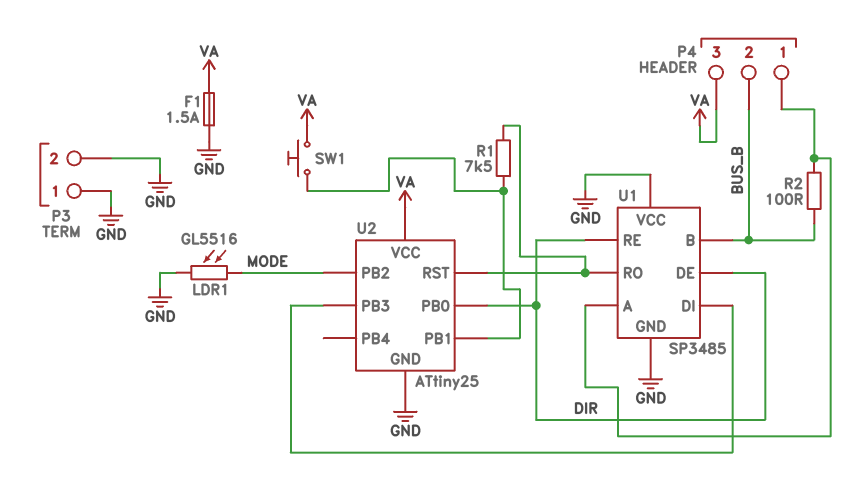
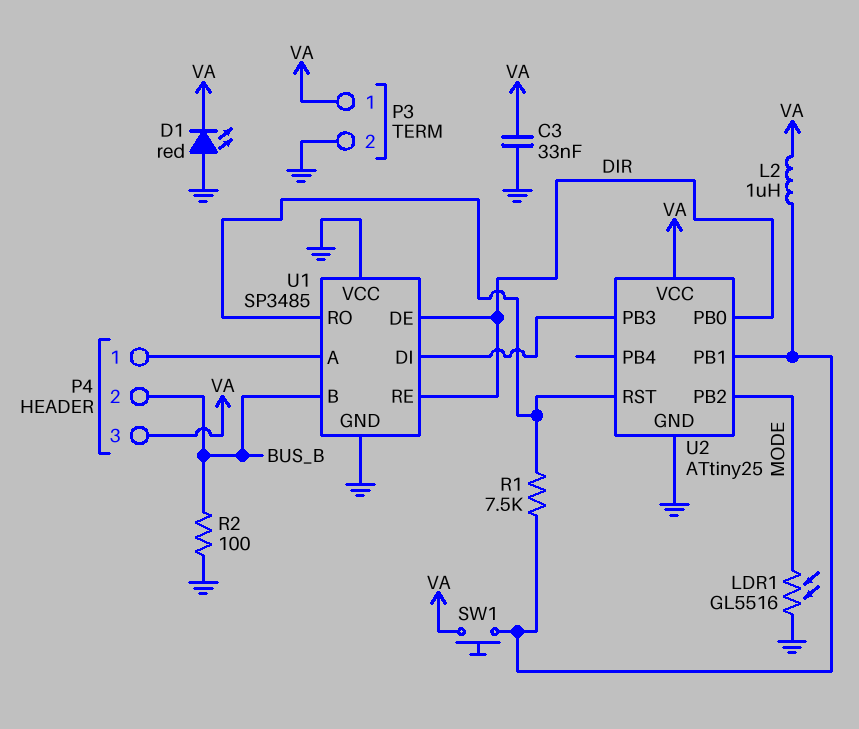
C3: none -> 33nF (GND, VA)
D1: none -> LED red (A GND, K VA)
F1: 1.5A (GND, VA) -> none
L2: none -> 1uH (U2/PB1, VA)
P3 pin 1: GND -> VA
R2: 100 (BUS_B, P4/1) -> 100 (BUS_B, GND)

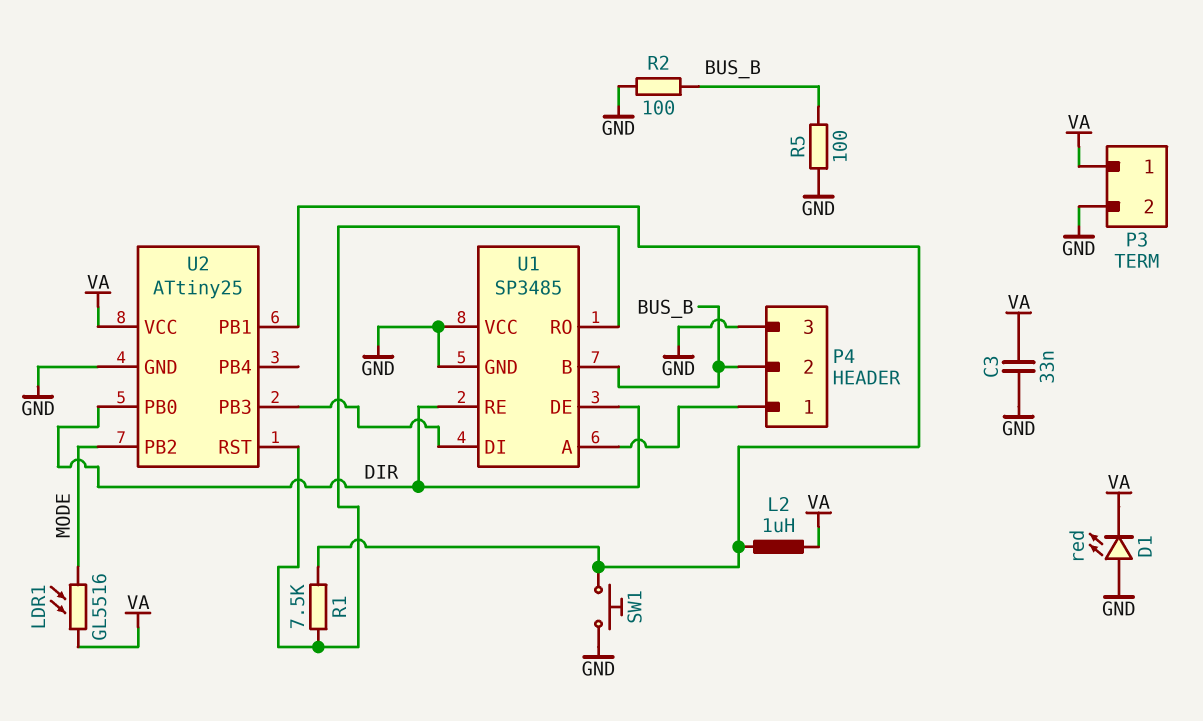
LDR1: GL5516 (GND, MODE) -> GL5516 (MODE, VA)
P4 pin 3: VA -> GND
R5: none -> 100 (BUS_B, GND)
SW1: button (U2/PB1, VA) -> button (GND, U2/PB1)

